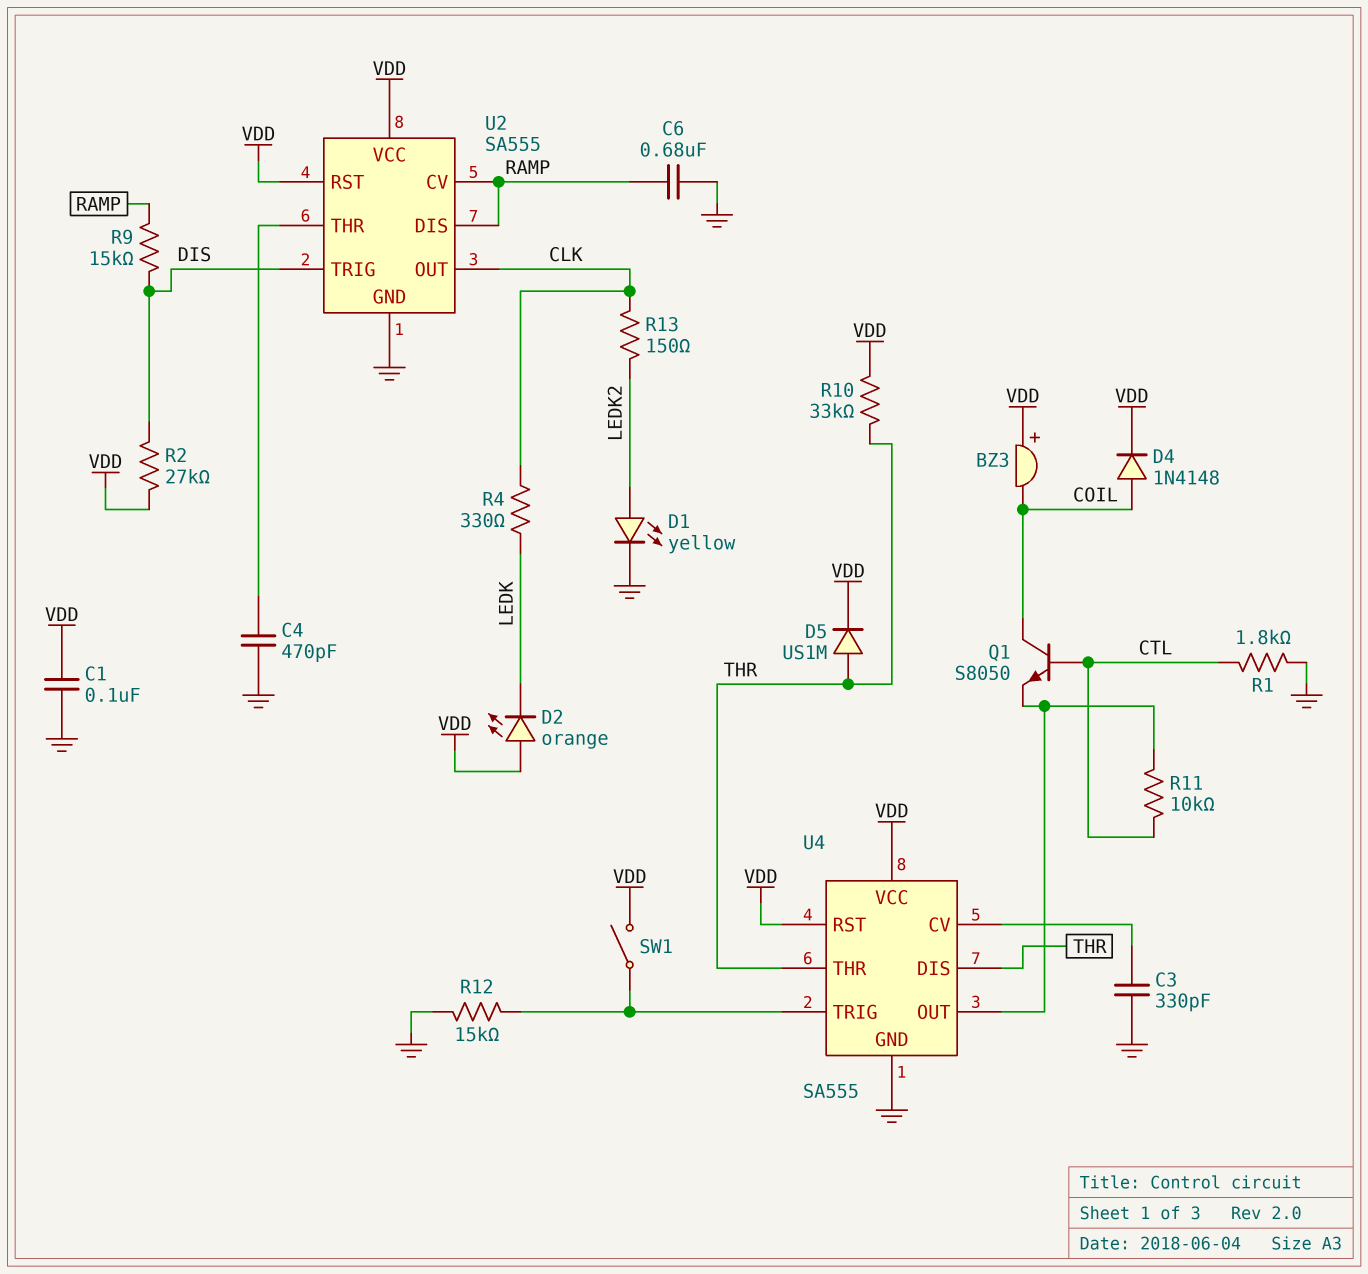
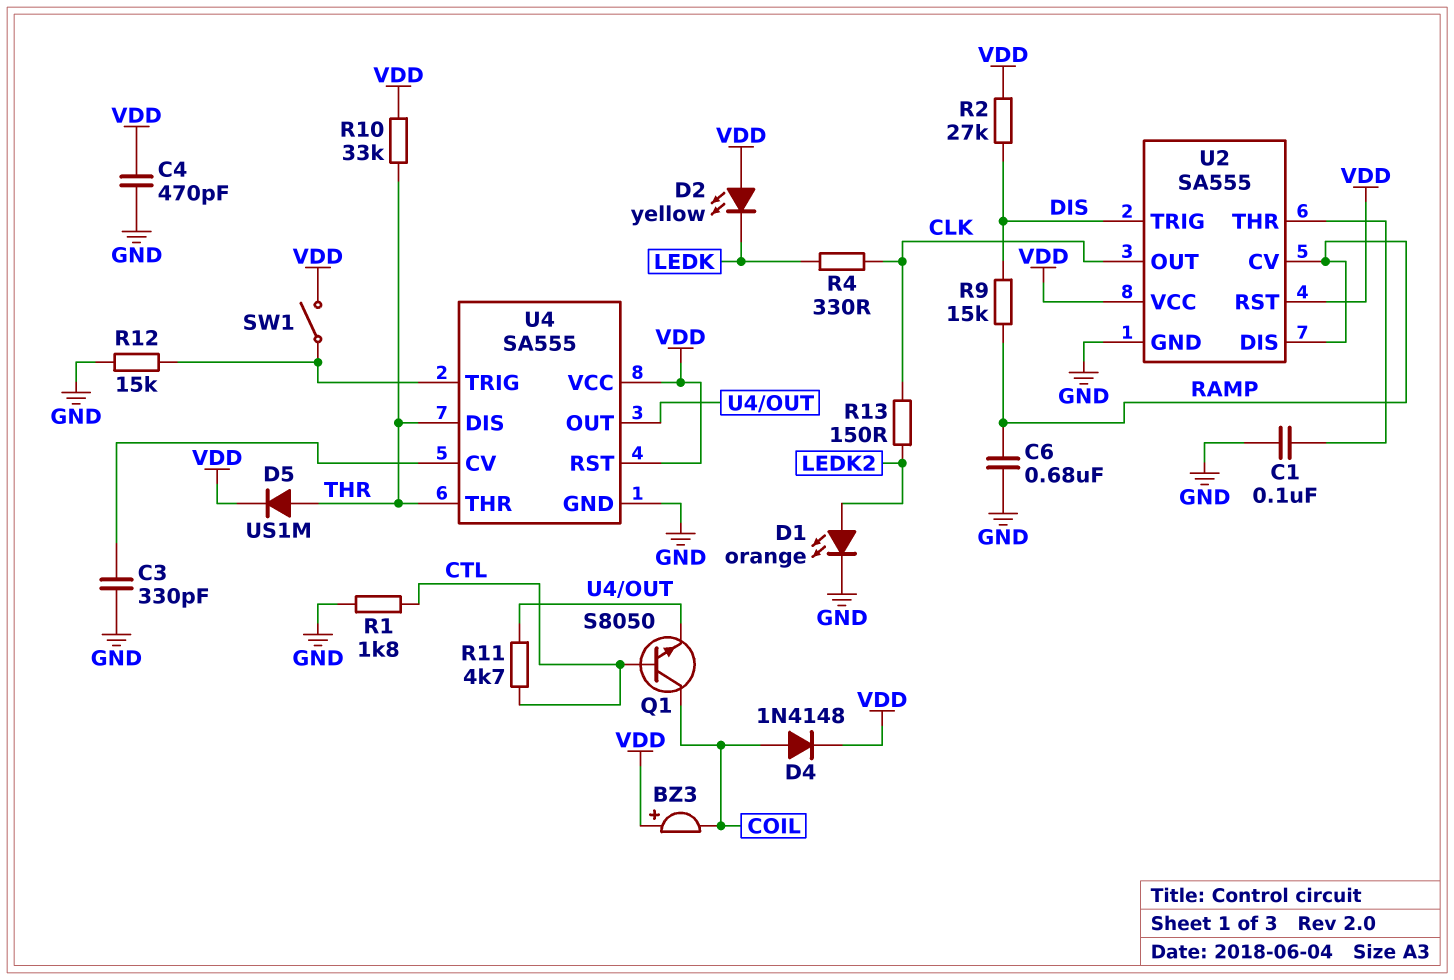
C1: 100nF (GND, VDD) -> 100nF (GND, U2/THR)
C4: 470pF (GND, U2/THR) -> 470pF (GND, VDD)
D1: LED yellow (A LEDK2, K GND) -> LED orange (A LEDK2, K GND)
D2: LED orange (A VDD, K LEDK) -> LED yellow (A VDD, K LEDK)
R11: 10k (CTL, U4/OUT) -> 4.7k (CTL, U4/OUT)

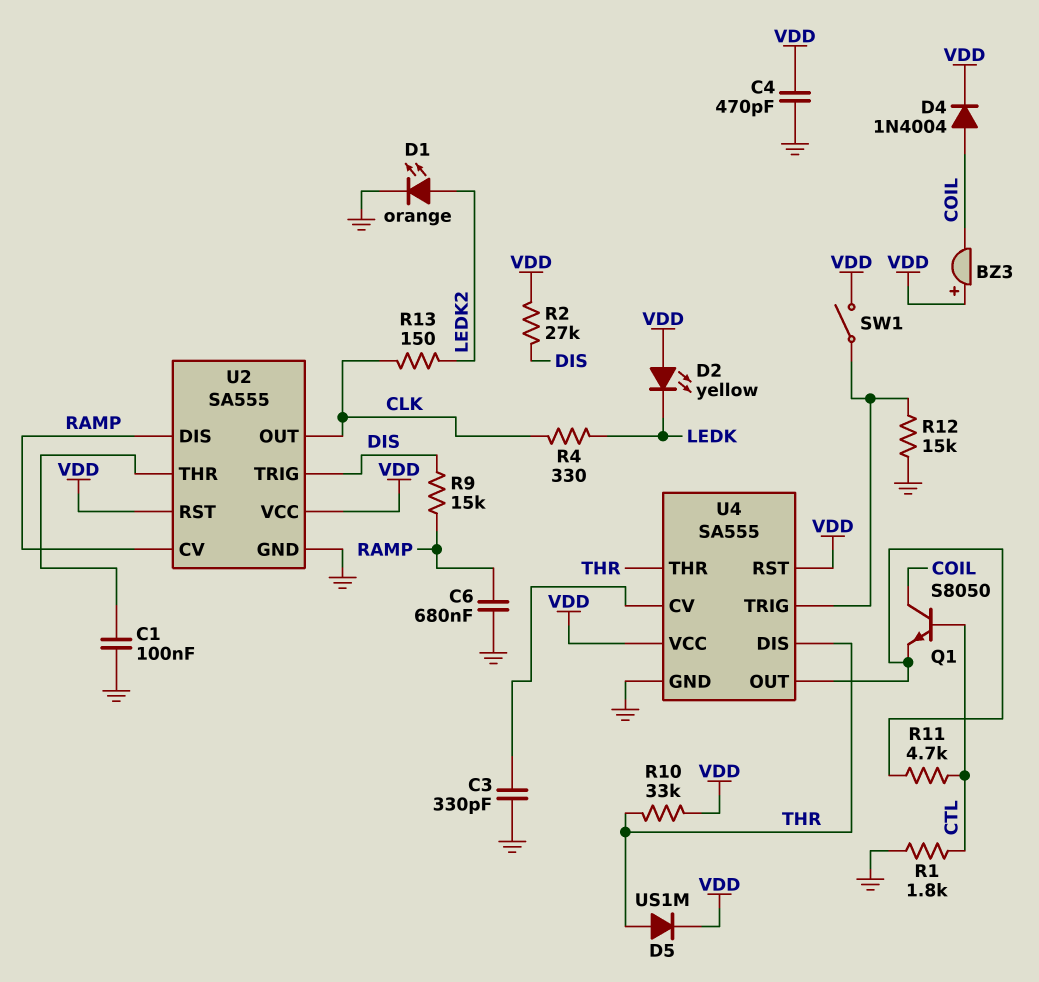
D4: diode 1N4148 (A COIL, K VDD) -> diode 1N4004 (A COIL, K VDD)

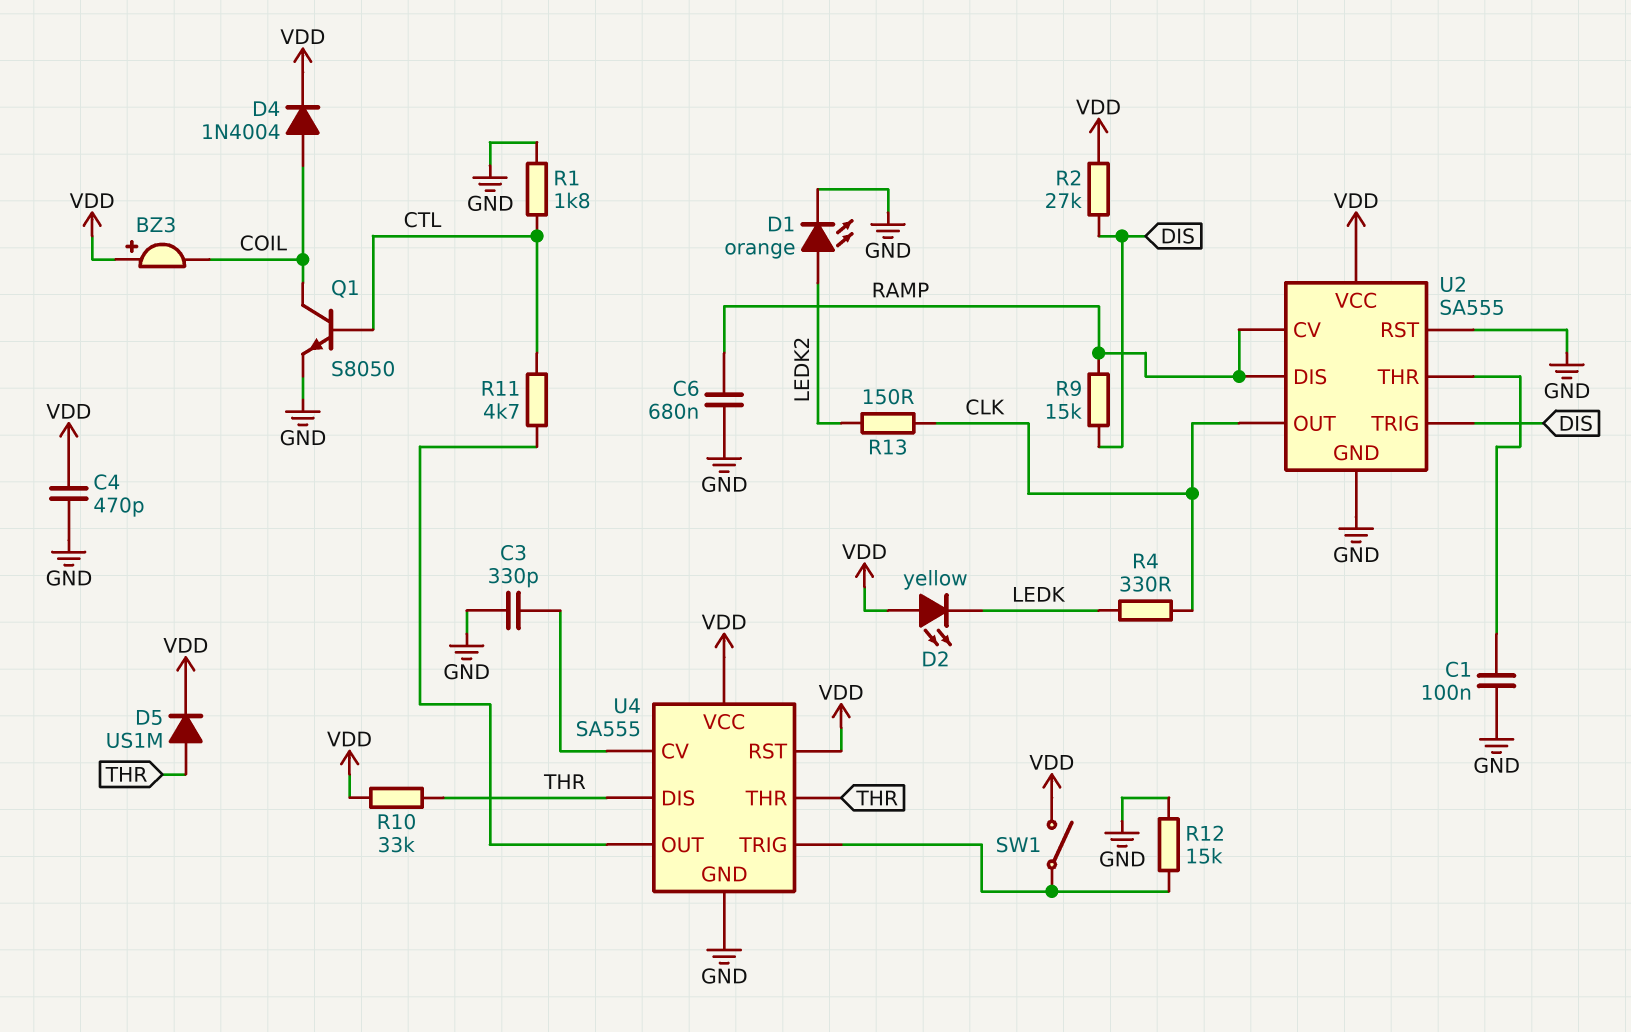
Q1: NPN S8050 (B CTL, C COIL, E U4/OUT) -> NPN S8050 (B CTL, C COIL, E GND)
U2 pin RST: VDD -> GND

